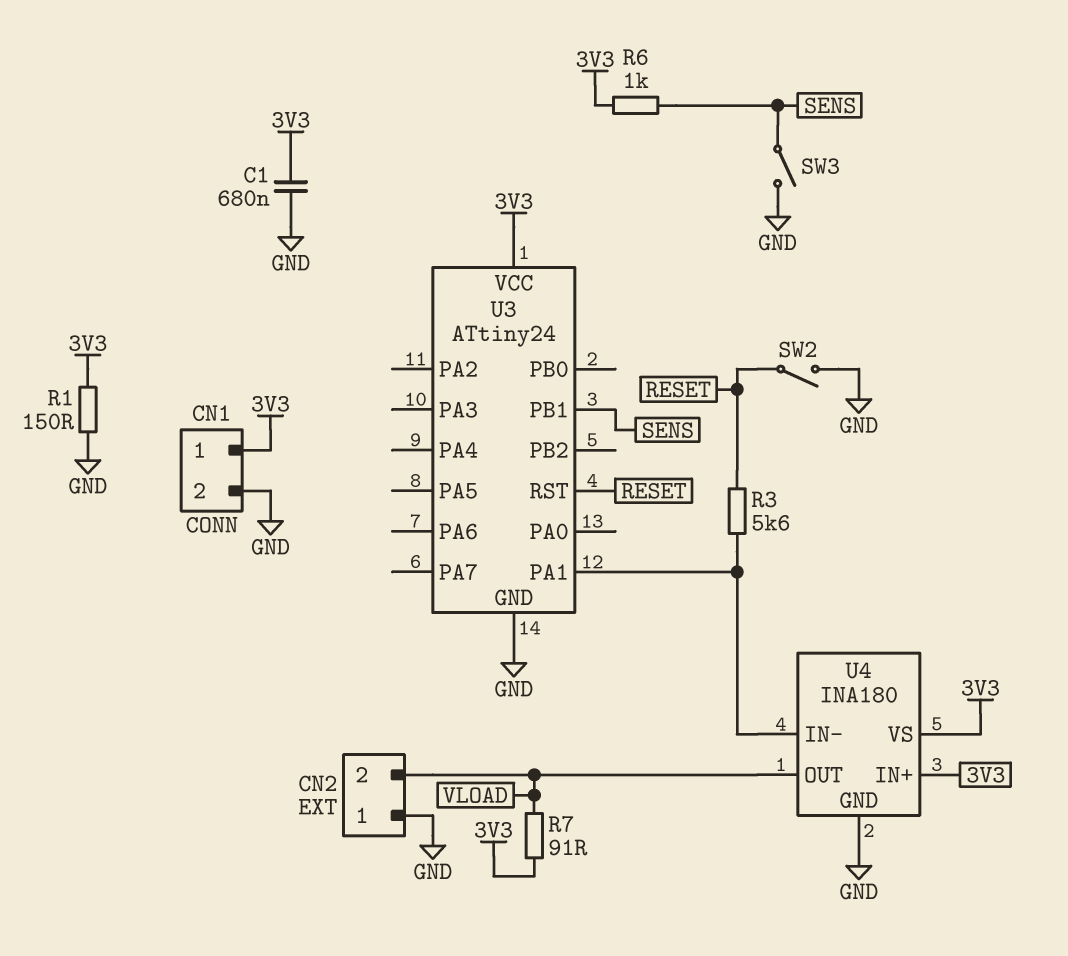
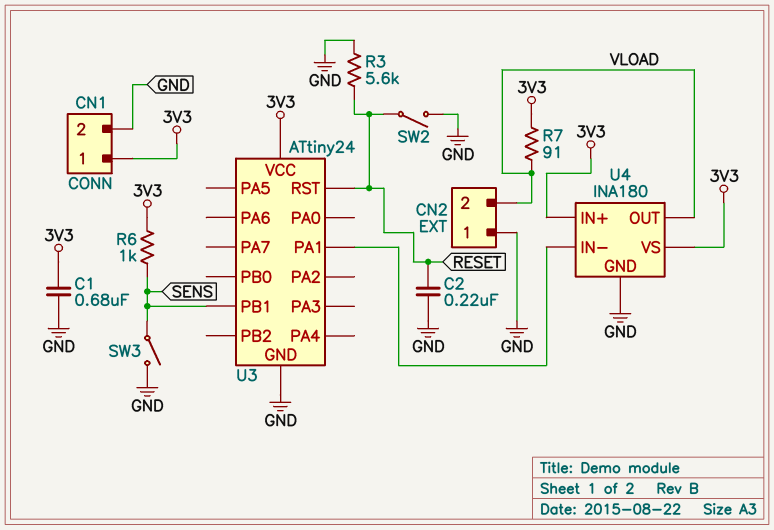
C2: none -> 220nF (GND, RESET)
R1: 150 (3V3, GND) -> none
R3: 5.6k (RESET, U3/PA1) -> 5.6k (GND, RESET)

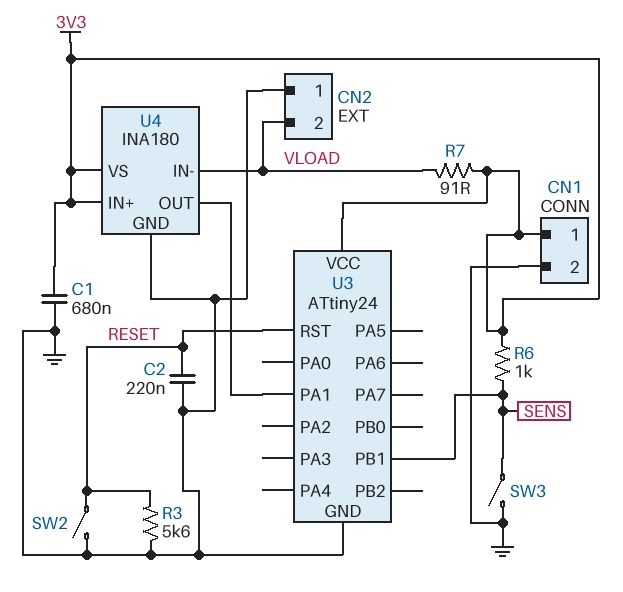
U4 pin IN-: U3/PA1 -> VLOAD
U4 pin OUT: VLOAD -> U3/PA1

